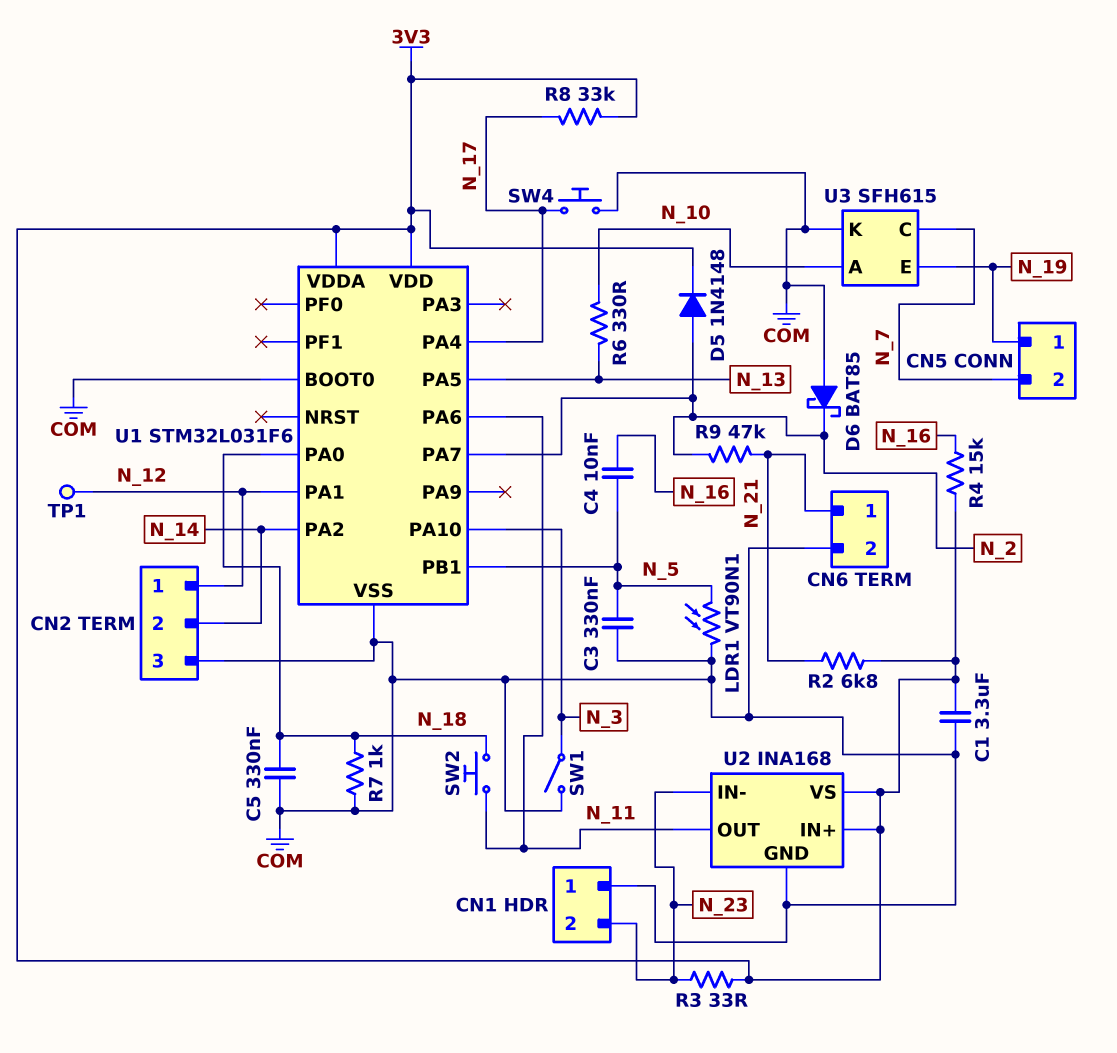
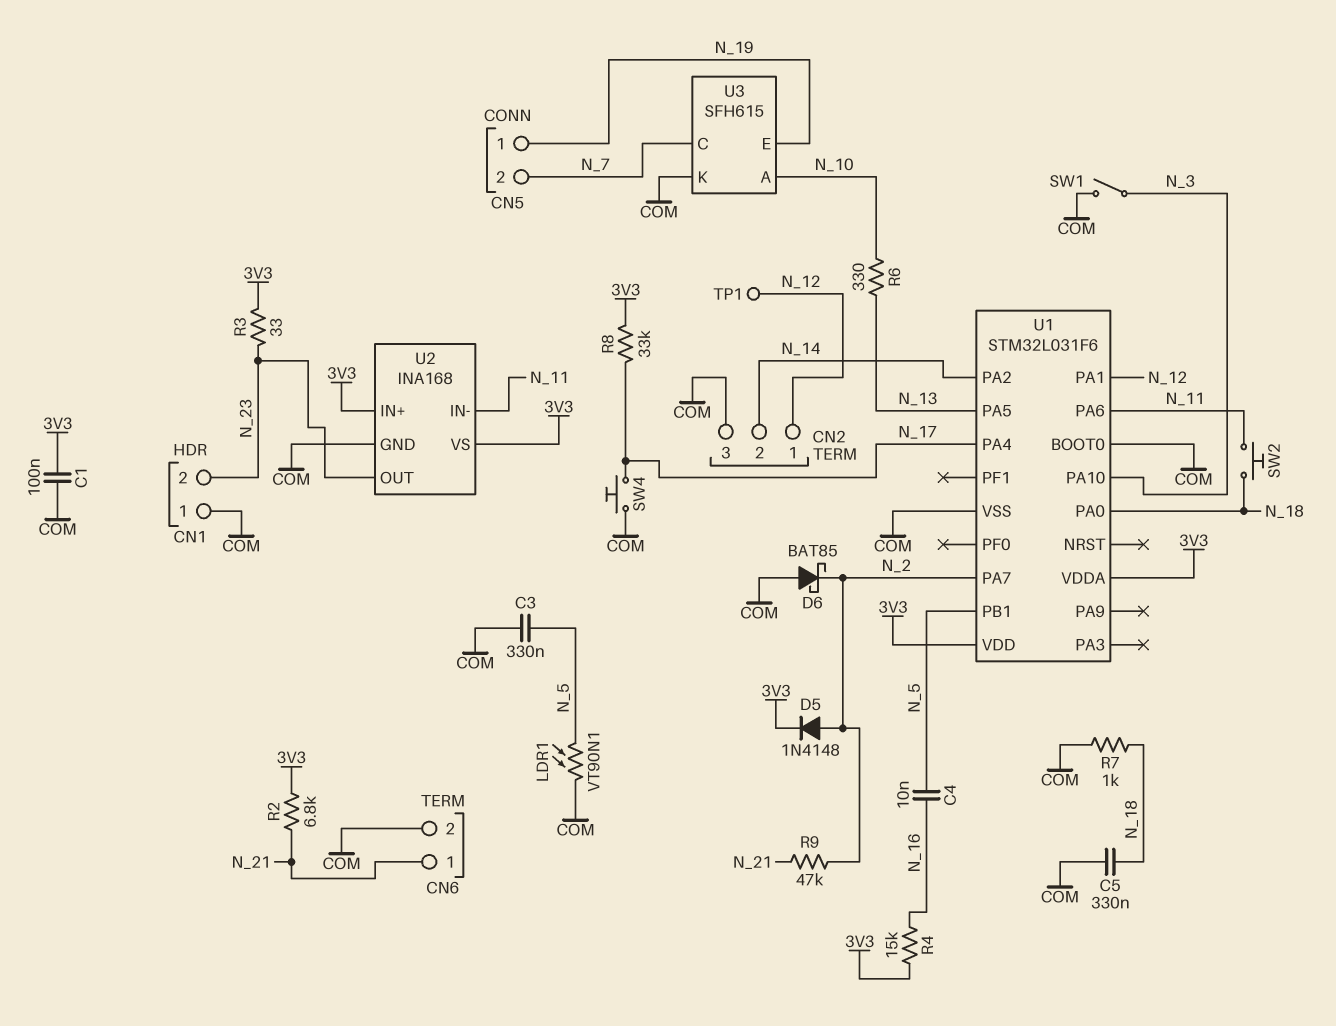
C1: 3.3uF (3V3, COM) -> 100nF (3V3, COM)
U2 pin IN-: N_23 -> N_11
U2 pin OUT: N_11 -> N_23

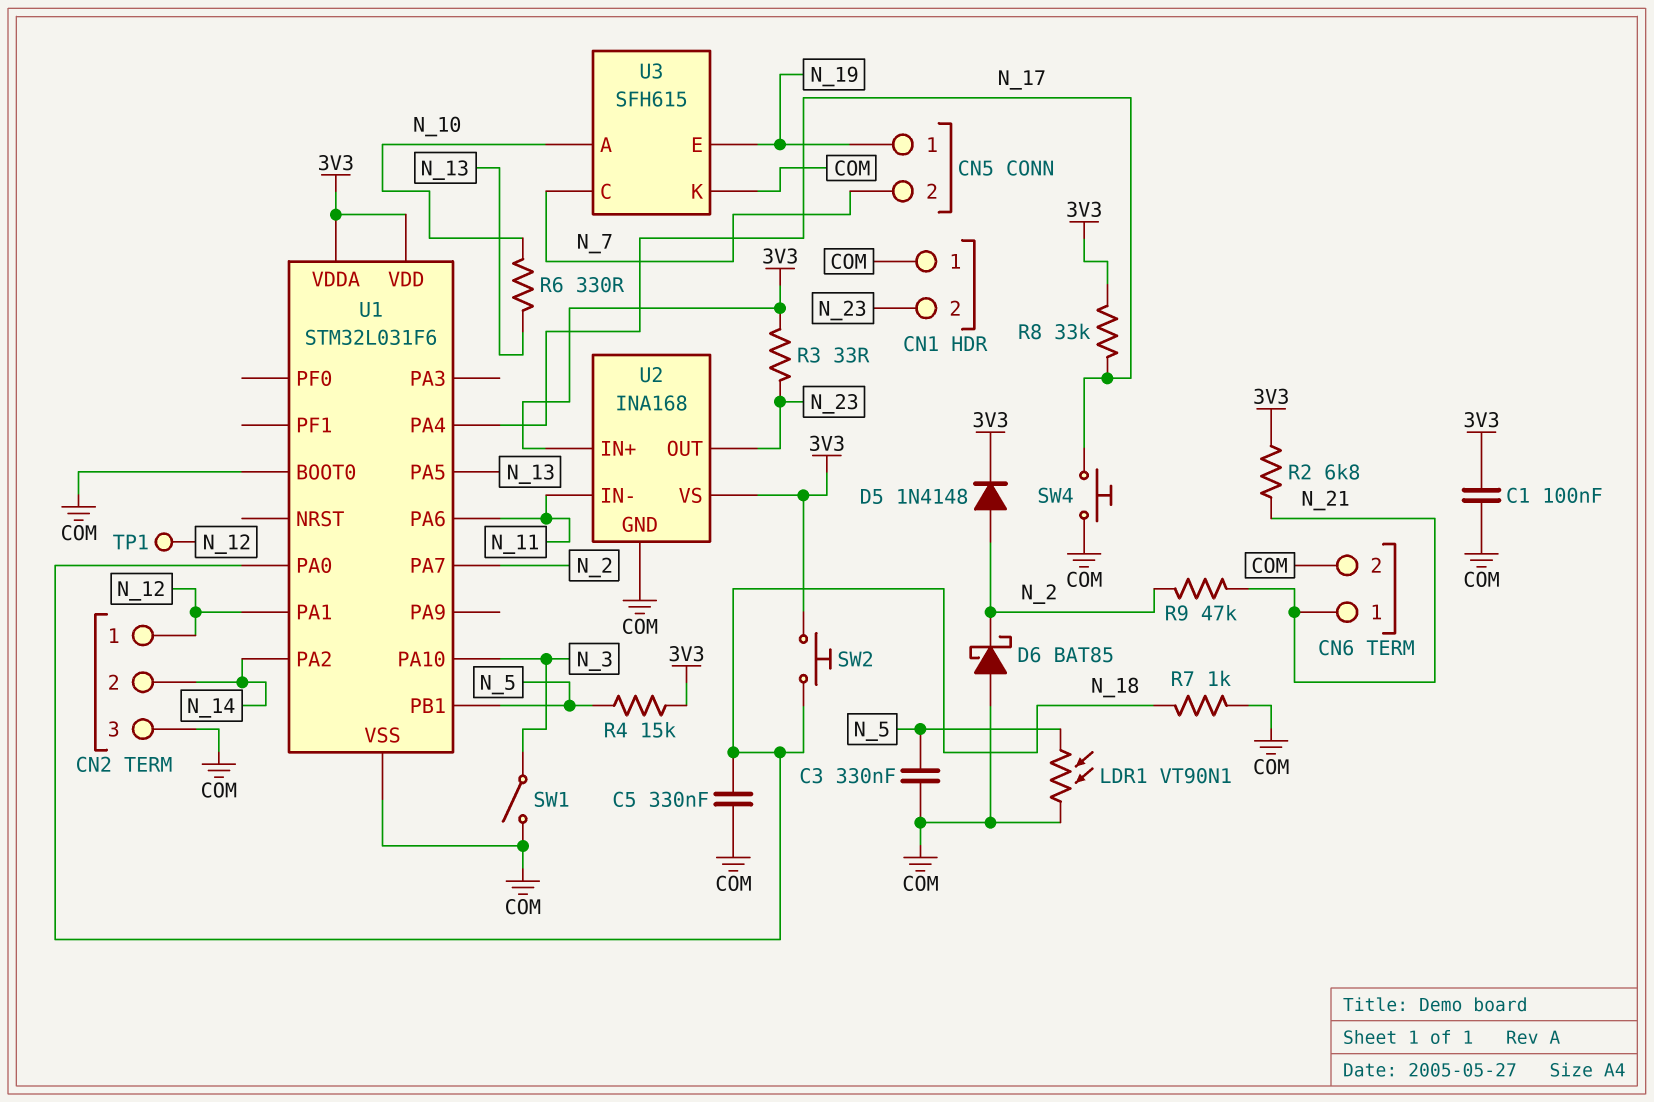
C4: 10nF (N_5, N_16) -> none
R4: 15k (3V3, N_16) -> 15k (3V3, N_5)
SW2: button (N_11, N_18) -> button (3V3, N_18)

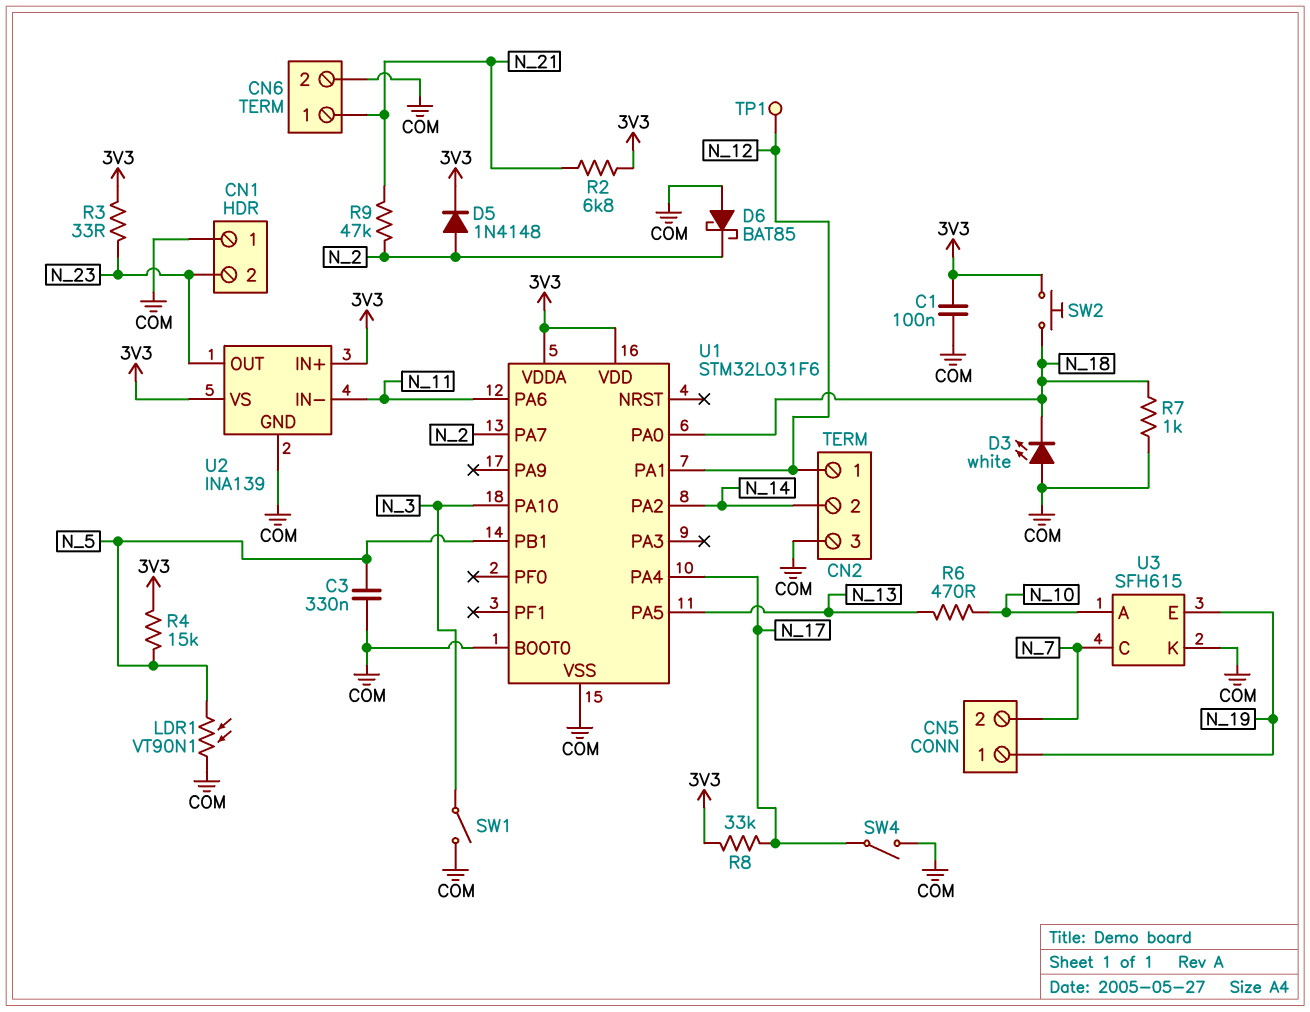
C5: 330nF (COM, N_18) -> none
D3: none -> LED white (A COM, K N_18)
R6: 330 (N_10, N_13) -> 470 (N_10, N_13)
SW4: button (COM, N_17) -> switch (COM, N_17)
U2: INA168 -> INA139

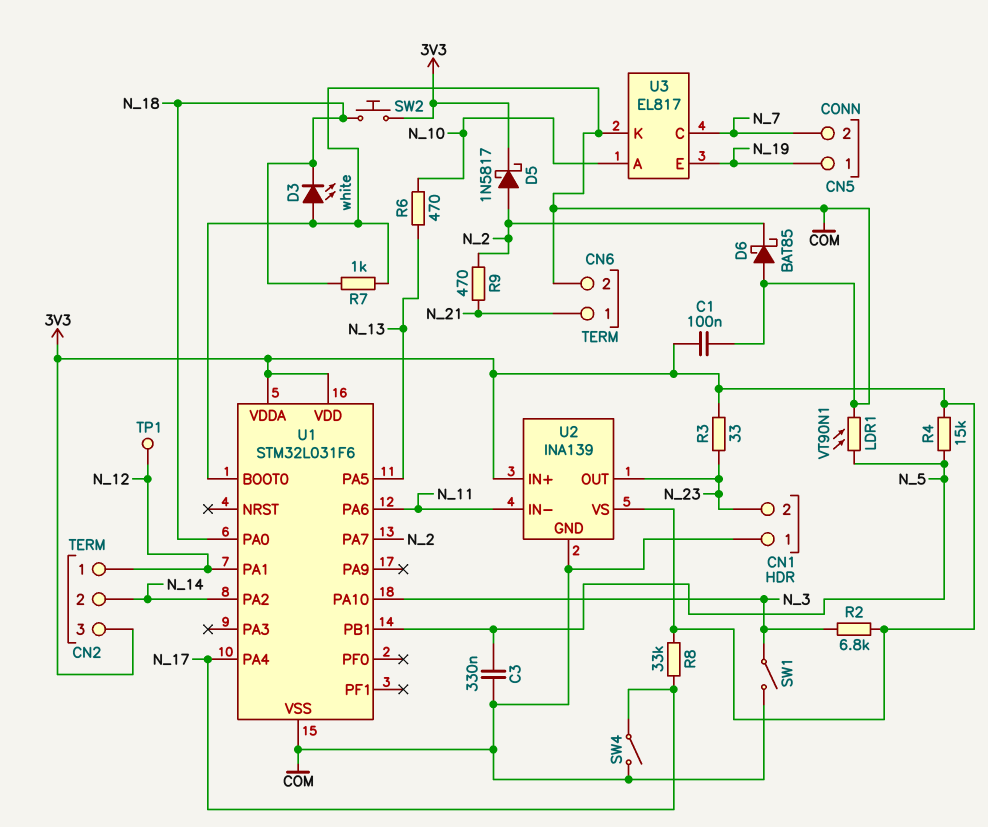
CN2 pin 3: COM -> 3V3
D5: diode 1N4148 (A N_2, K 3V3) -> schottky 1N5817 (A N_2, K 3V3)
R2: 6.8k (3V3, N_21) -> 6.8k (3V3, N_3)
R9: 47k (N_2, N_21) -> 470 (N_2, N_21)
U3: SFH615 -> EL817

